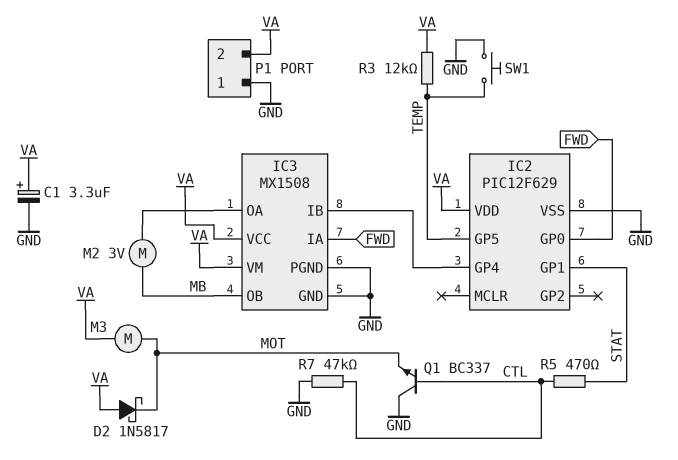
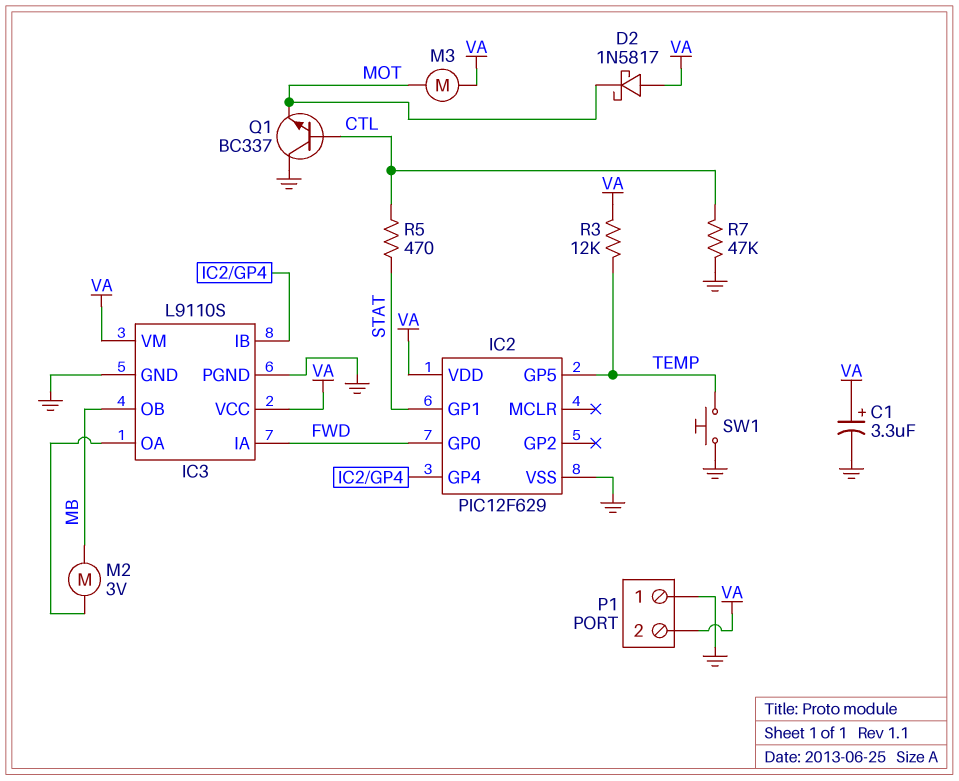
IC3: MX1508 -> L9110S

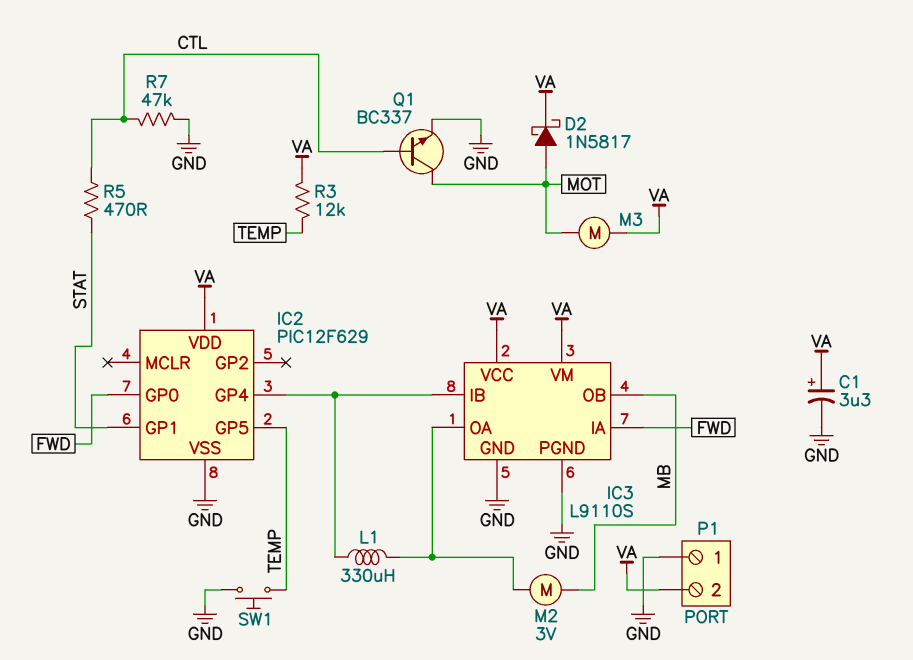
D2: schottky 1N5817 (A VA, K MOT) -> schottky 1N5817 (A MOT, K VA)
L1: none -> 330uH (IC2/GP4, IC3/OA)
Q1: NPN BC337 (B CTL, C GND, E MOT) -> NPN BC337 (B CTL, C MOT, E GND)

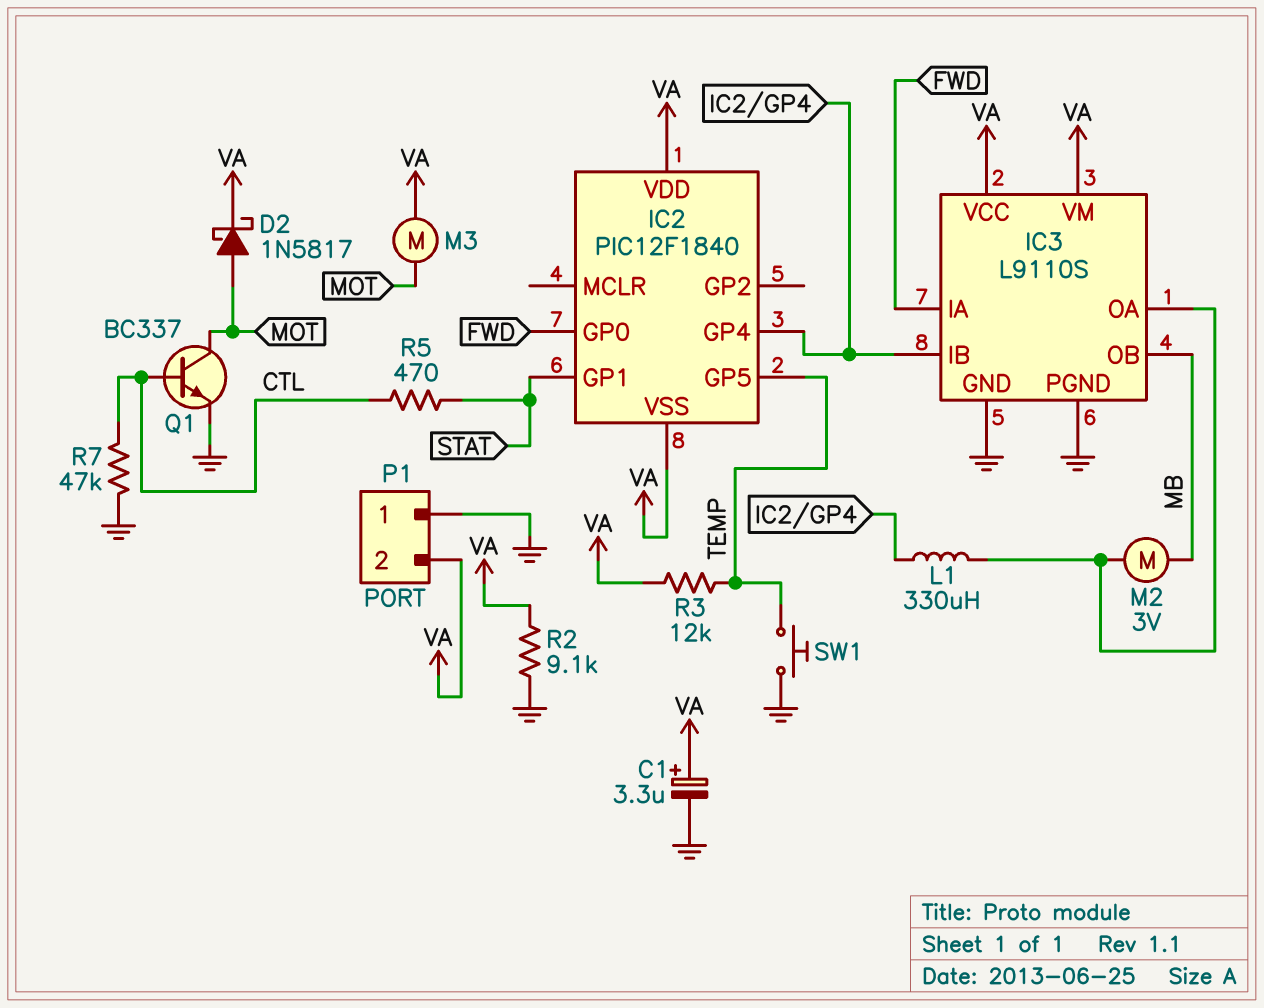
IC2: PIC12F629 -> PIC12F1840
IC2 pin VSS: GND -> VA
R2: none -> 9.1k (GND, VA)

